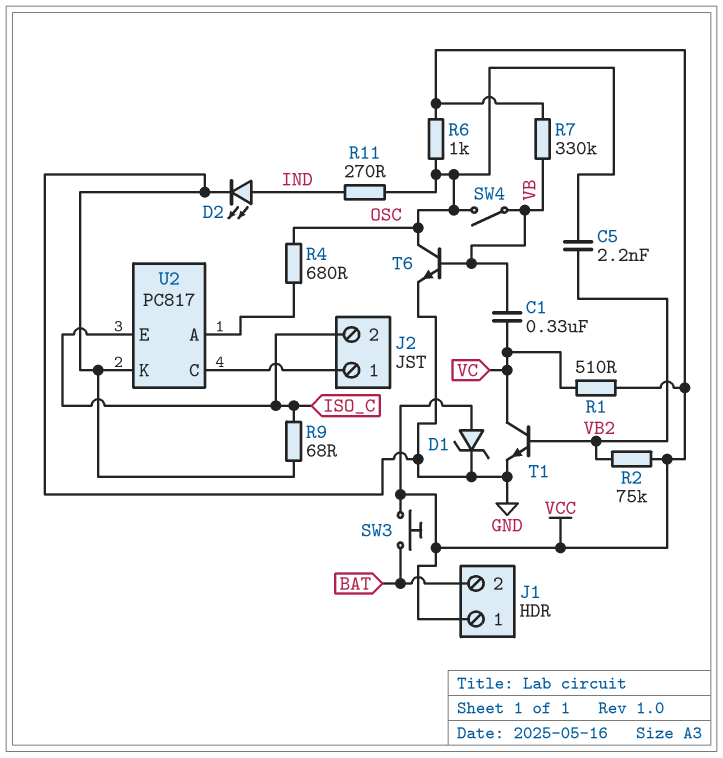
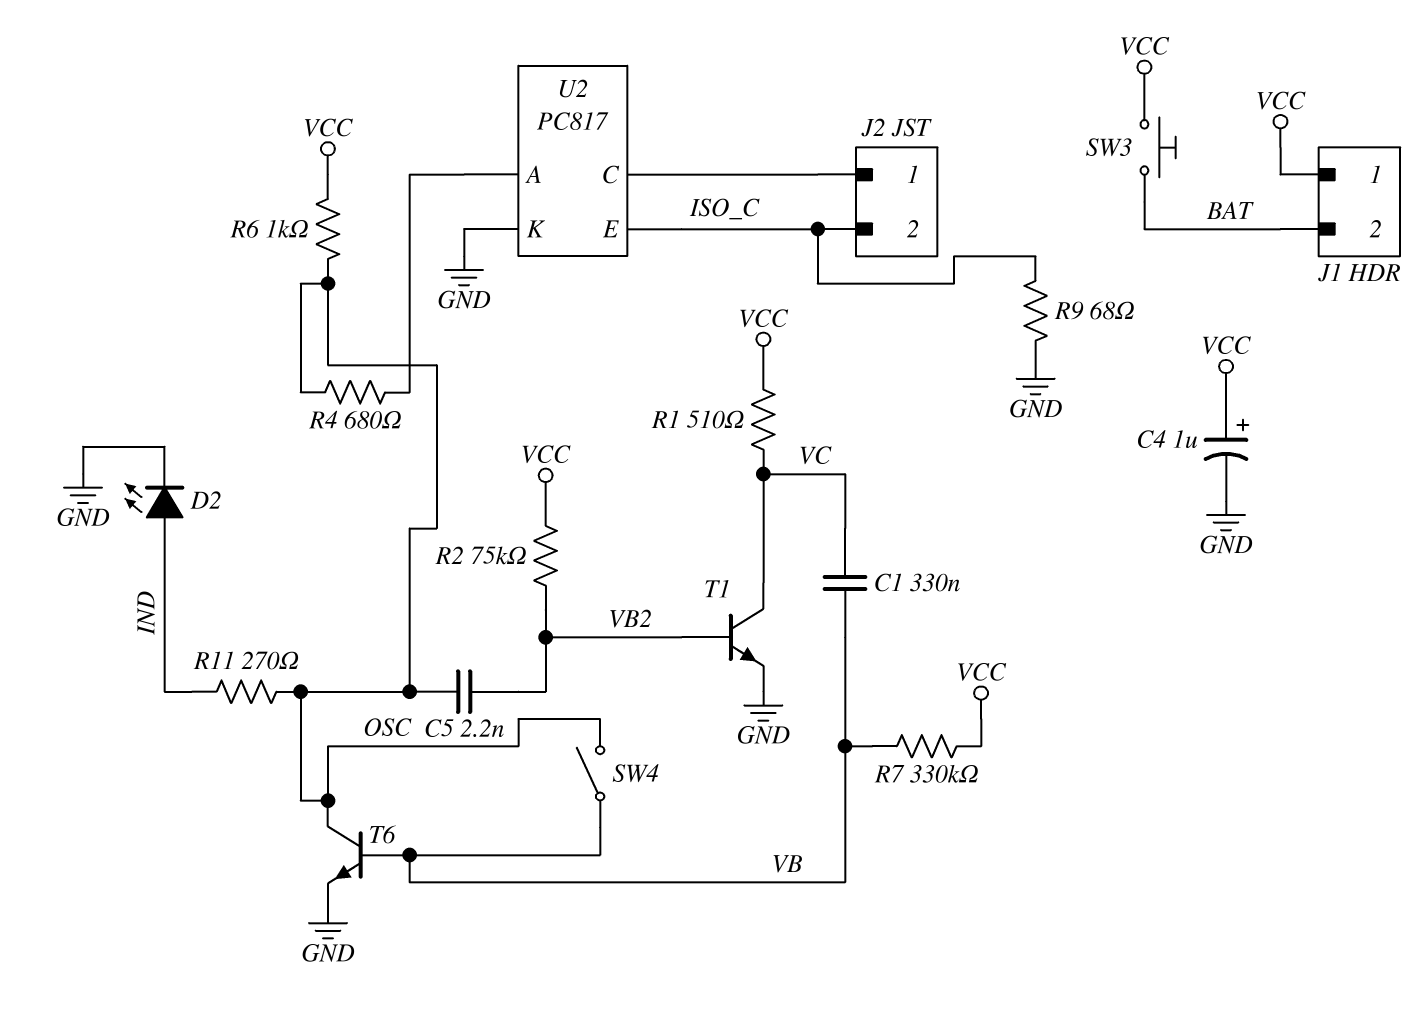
C4: none -> 1uF (plus VCC, minus GND)
D1: zener (A VCC, K GND) -> none

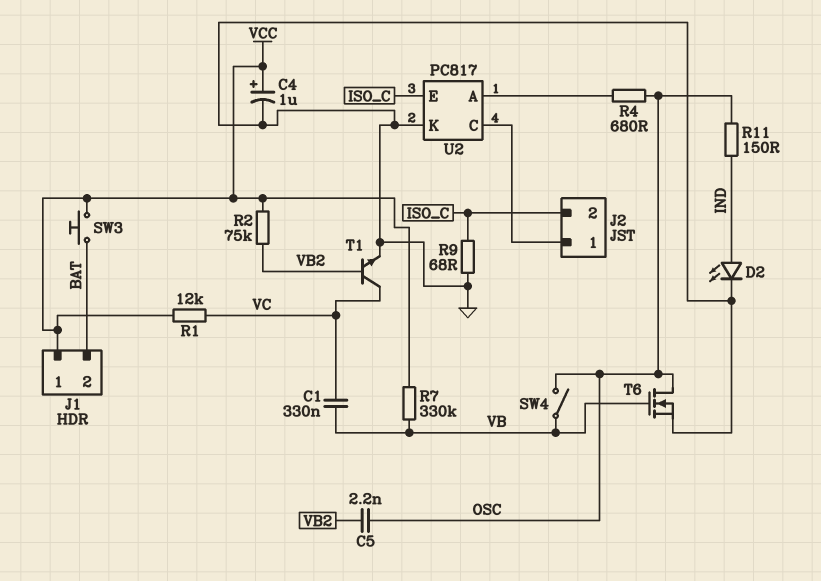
R1: 510 (VC, VCC) -> 12k (VC, VCC)
R6: 1k (OSC, VCC) -> none
R11: 270 (IND, OSC) -> 150 (IND, OSC)
T6: NPN (B VB, C OSC, E GND) -> NMOS (G VB, D OSC, S GND)

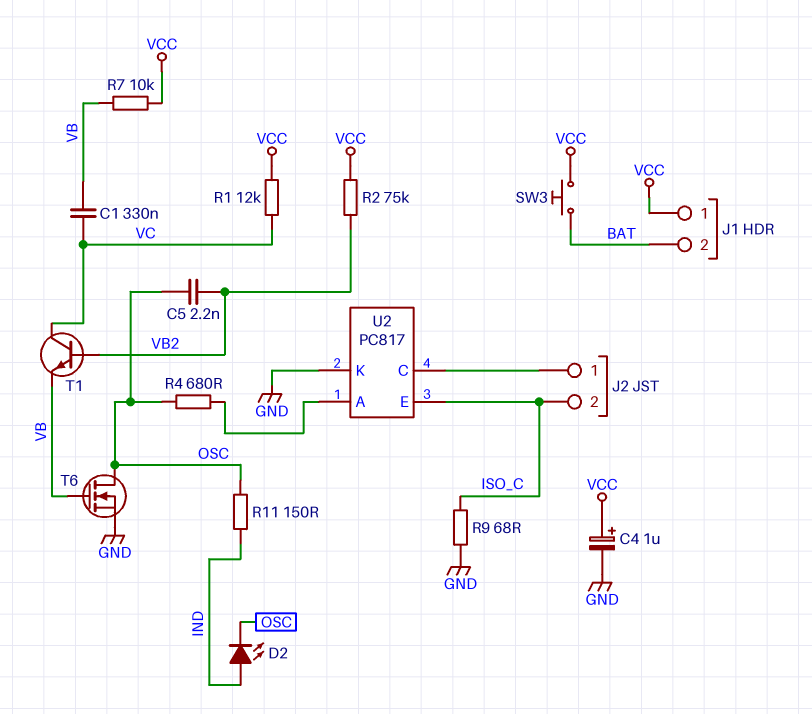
D2: LED (A IND, K GND) -> LED (A IND, K OSC)
R7: 330k (VB, VCC) -> 10k (VB, VCC)
SW4: switch (OSC, VB) -> none
T1: NPN (B VB2, C VC, E GND) -> NPN (B VB2, C VC, E VB)

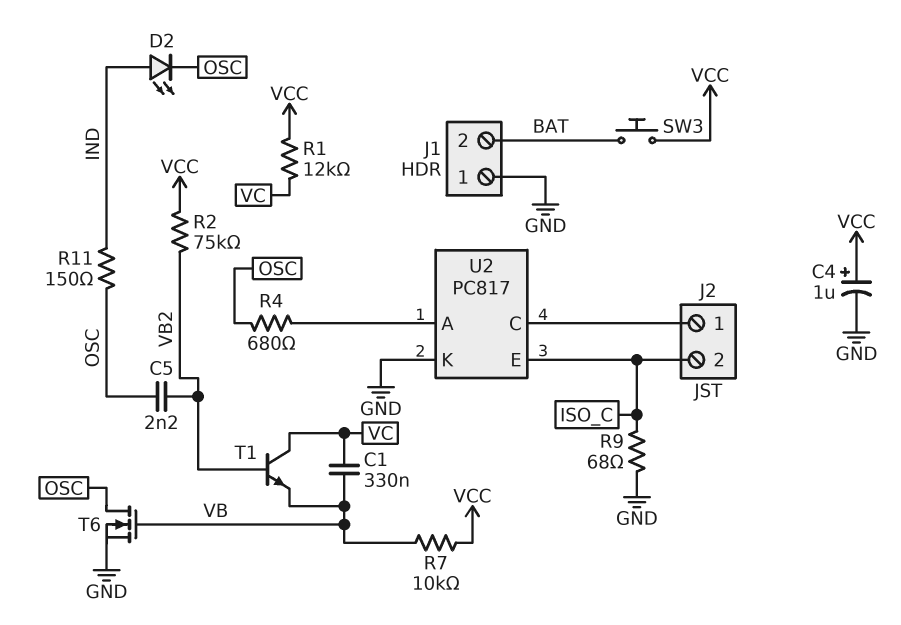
J1 pin 1: VCC -> GND

